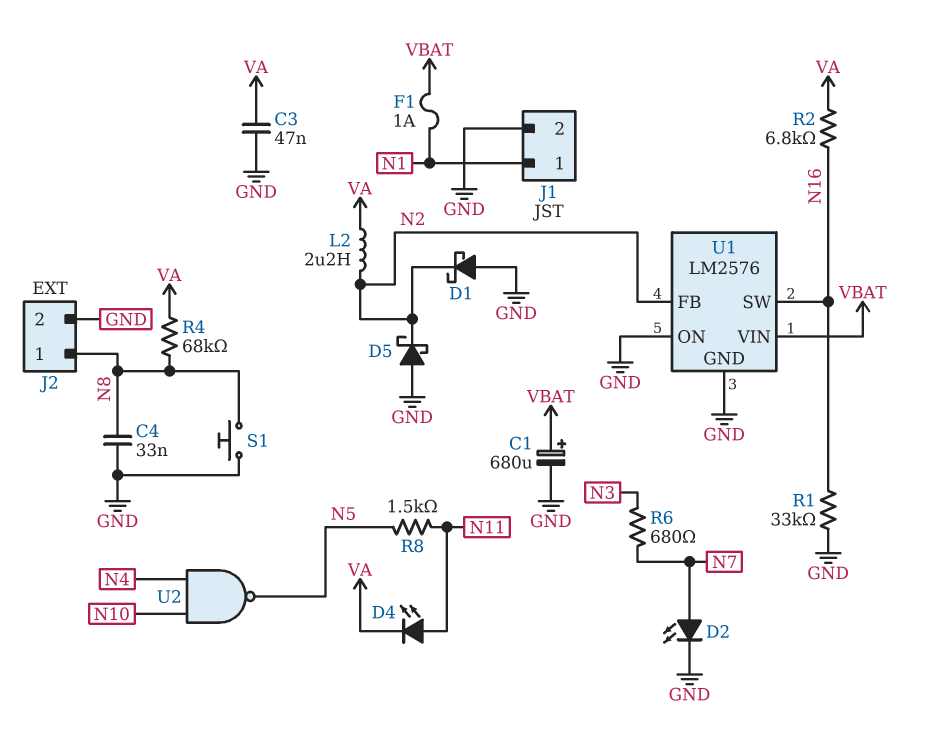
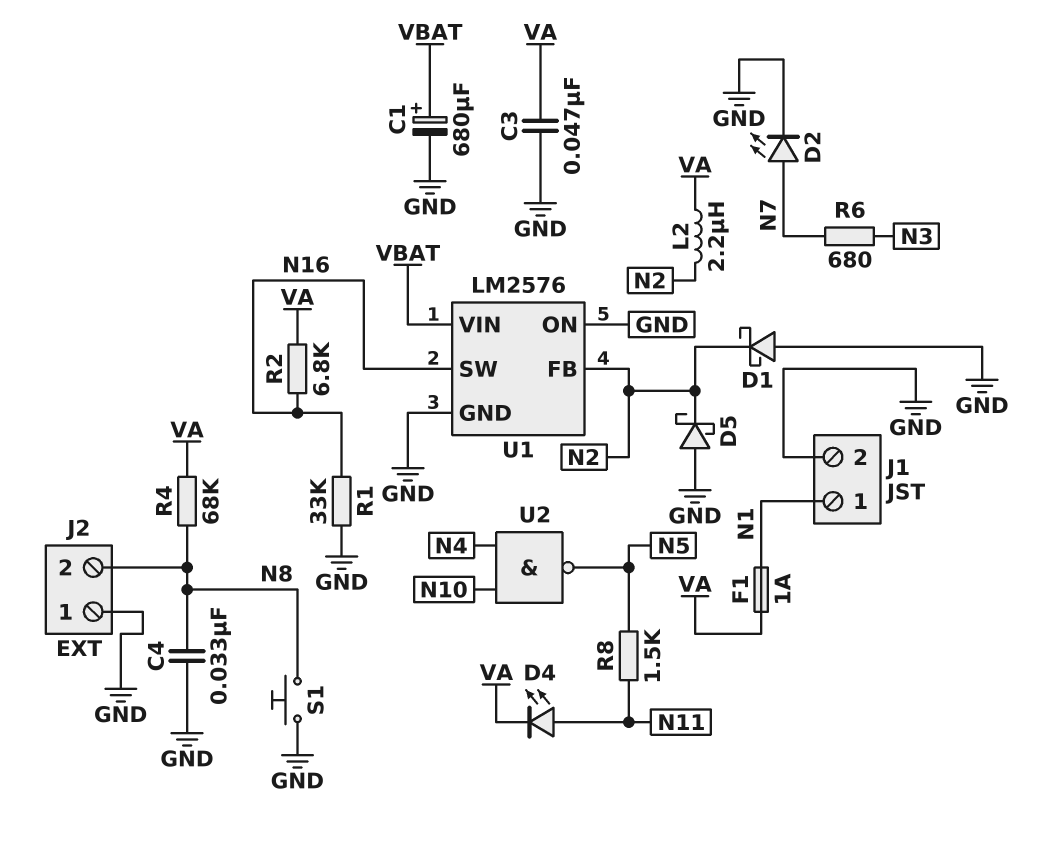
F1: 1A (N1, VBAT) -> 1A (N1, VA)
J2 pin 1: N8 -> GND
J2 pin 2: GND -> N8

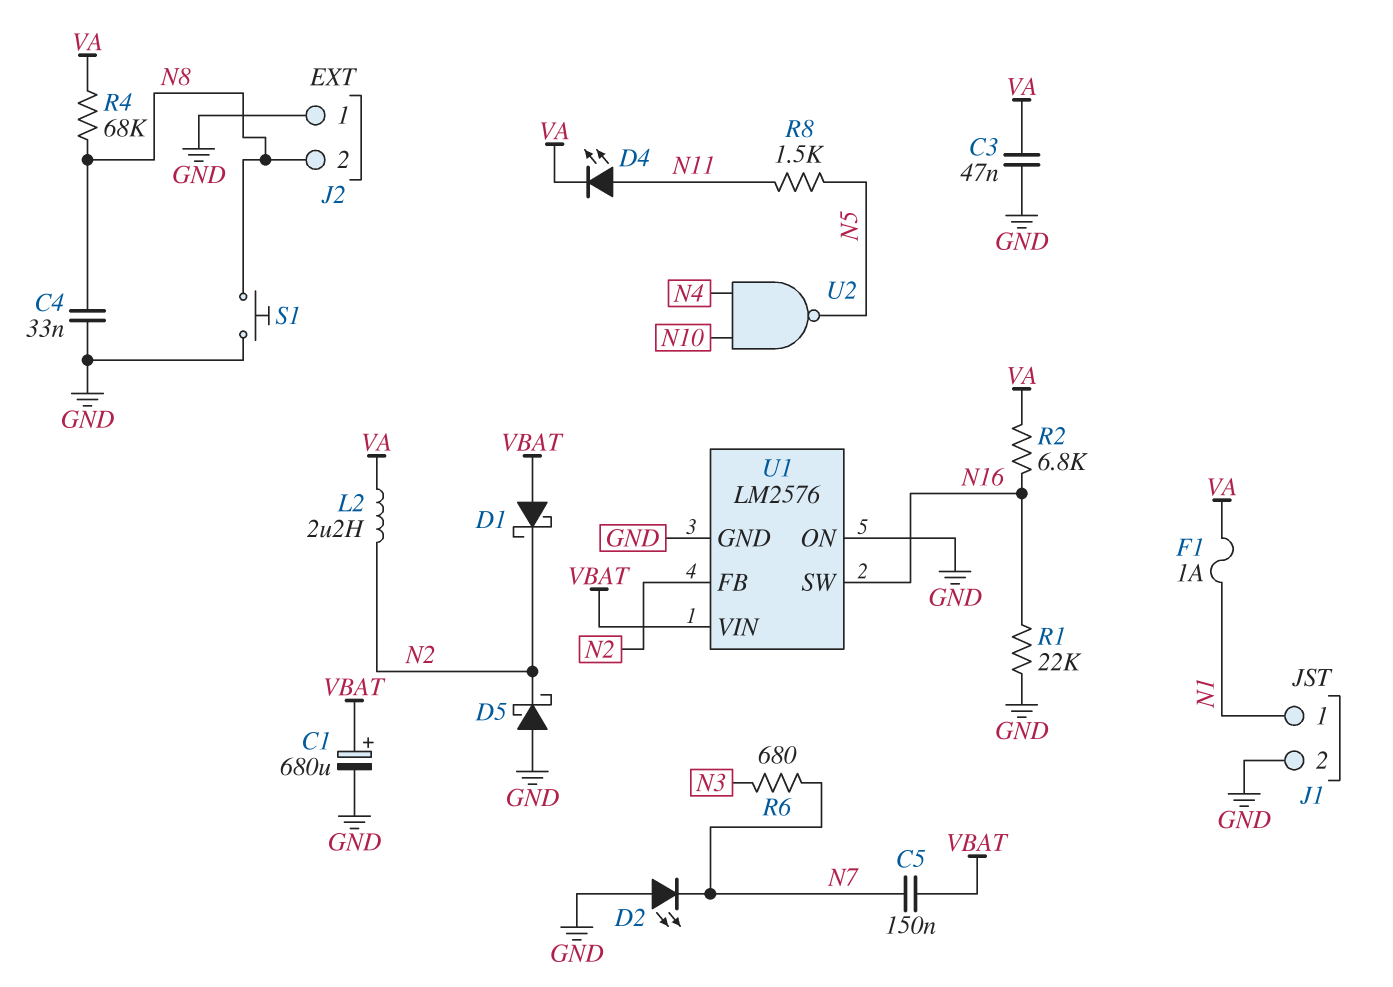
C5: none -> 150nF (N7, VBAT)
D1: schottky (A GND, K N2) -> schottky (A VBAT, K N2)
D2: LED (A N7, K GND) -> LED (A GND, K N7)
R1: 33k (GND, N16) -> 22k (GND, N16)

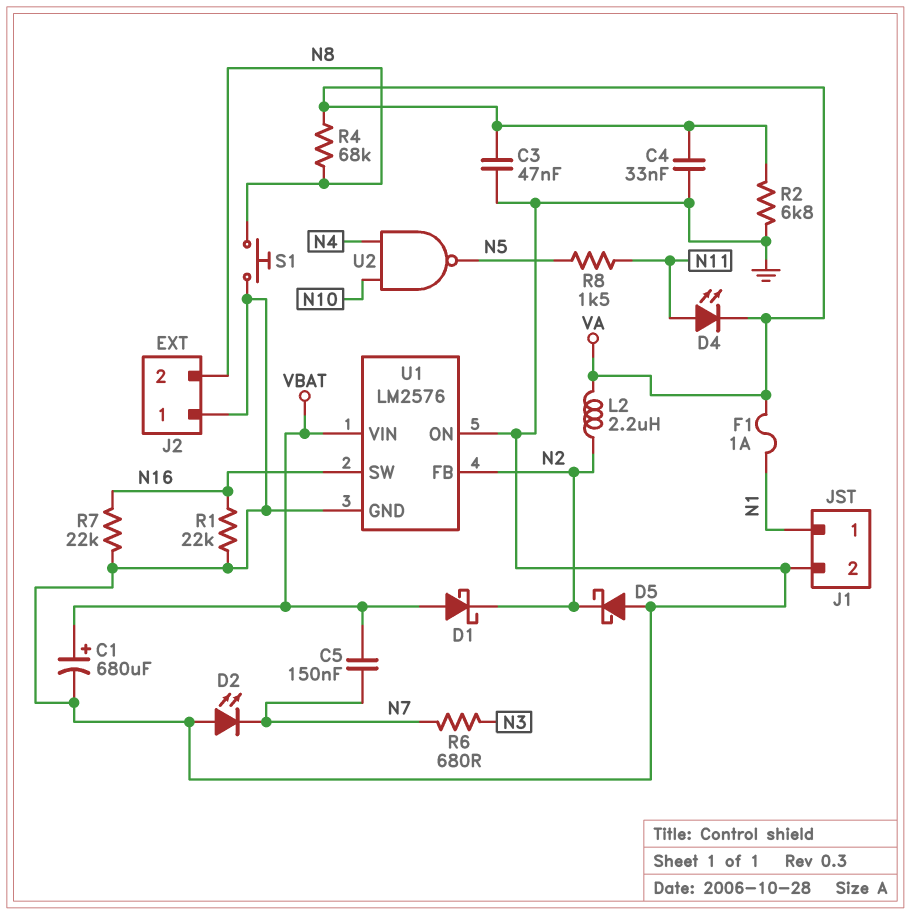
C4: 33nF (GND, N8) -> 33nF (GND, VA)
R2: 6.8k (N16, VA) -> 6.8k (GND, VA)
R7: none -> 22k (GND, N16)

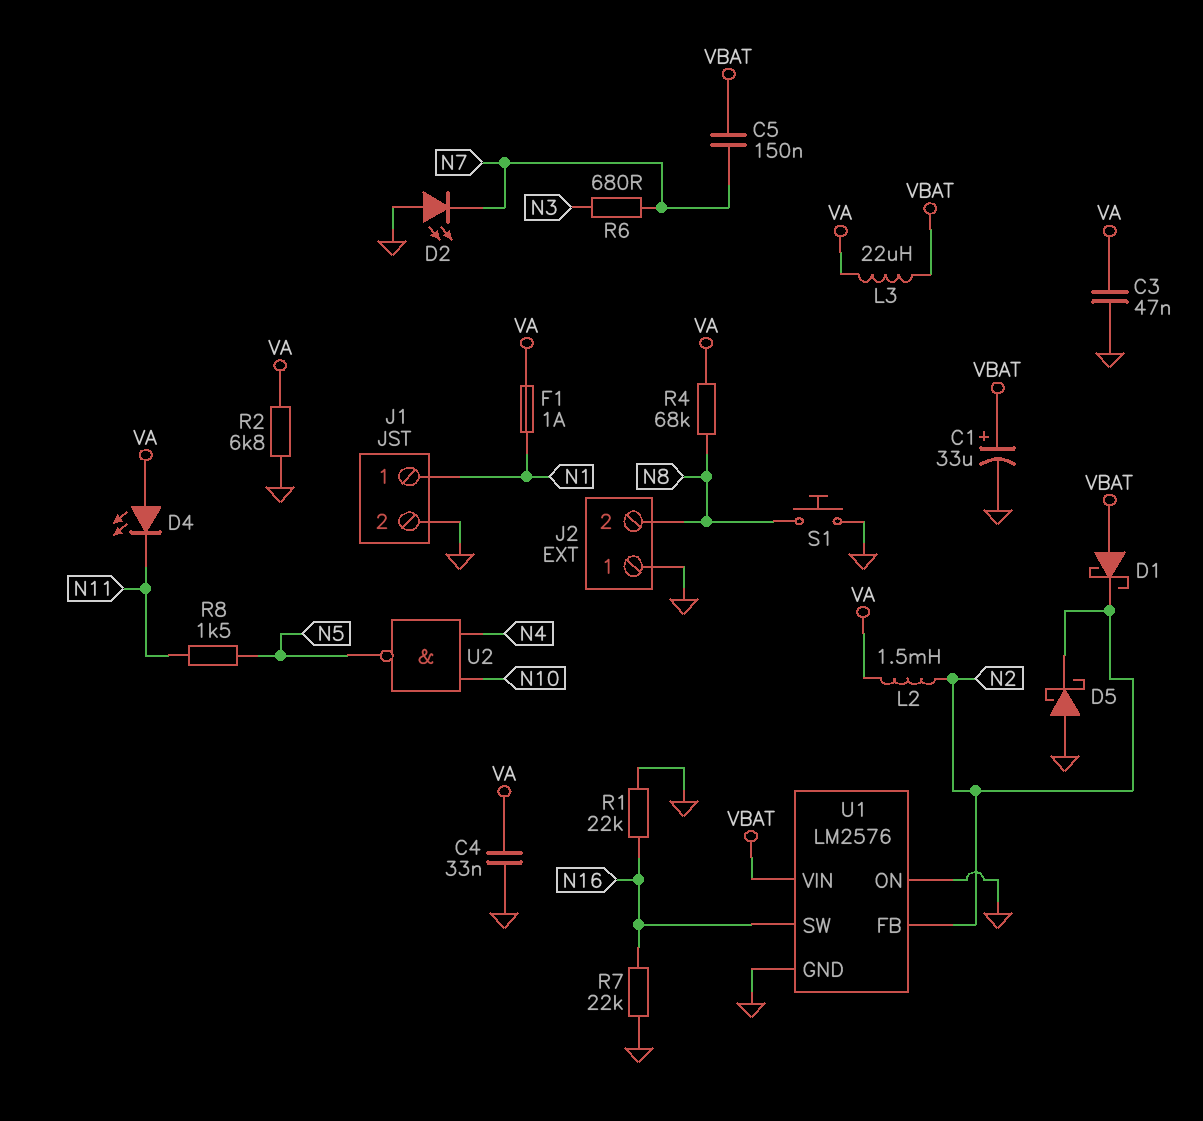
C1: 680uF (plus VBAT, minus GND) -> 33uF (plus VBAT, minus GND)
D4: LED (A N11, K VA) -> LED (A VA, K N11)
L2: 2.2uH (N2, VA) -> 1.5mH (N2, VA)
L3: none -> 22uH (VA, VBAT)

